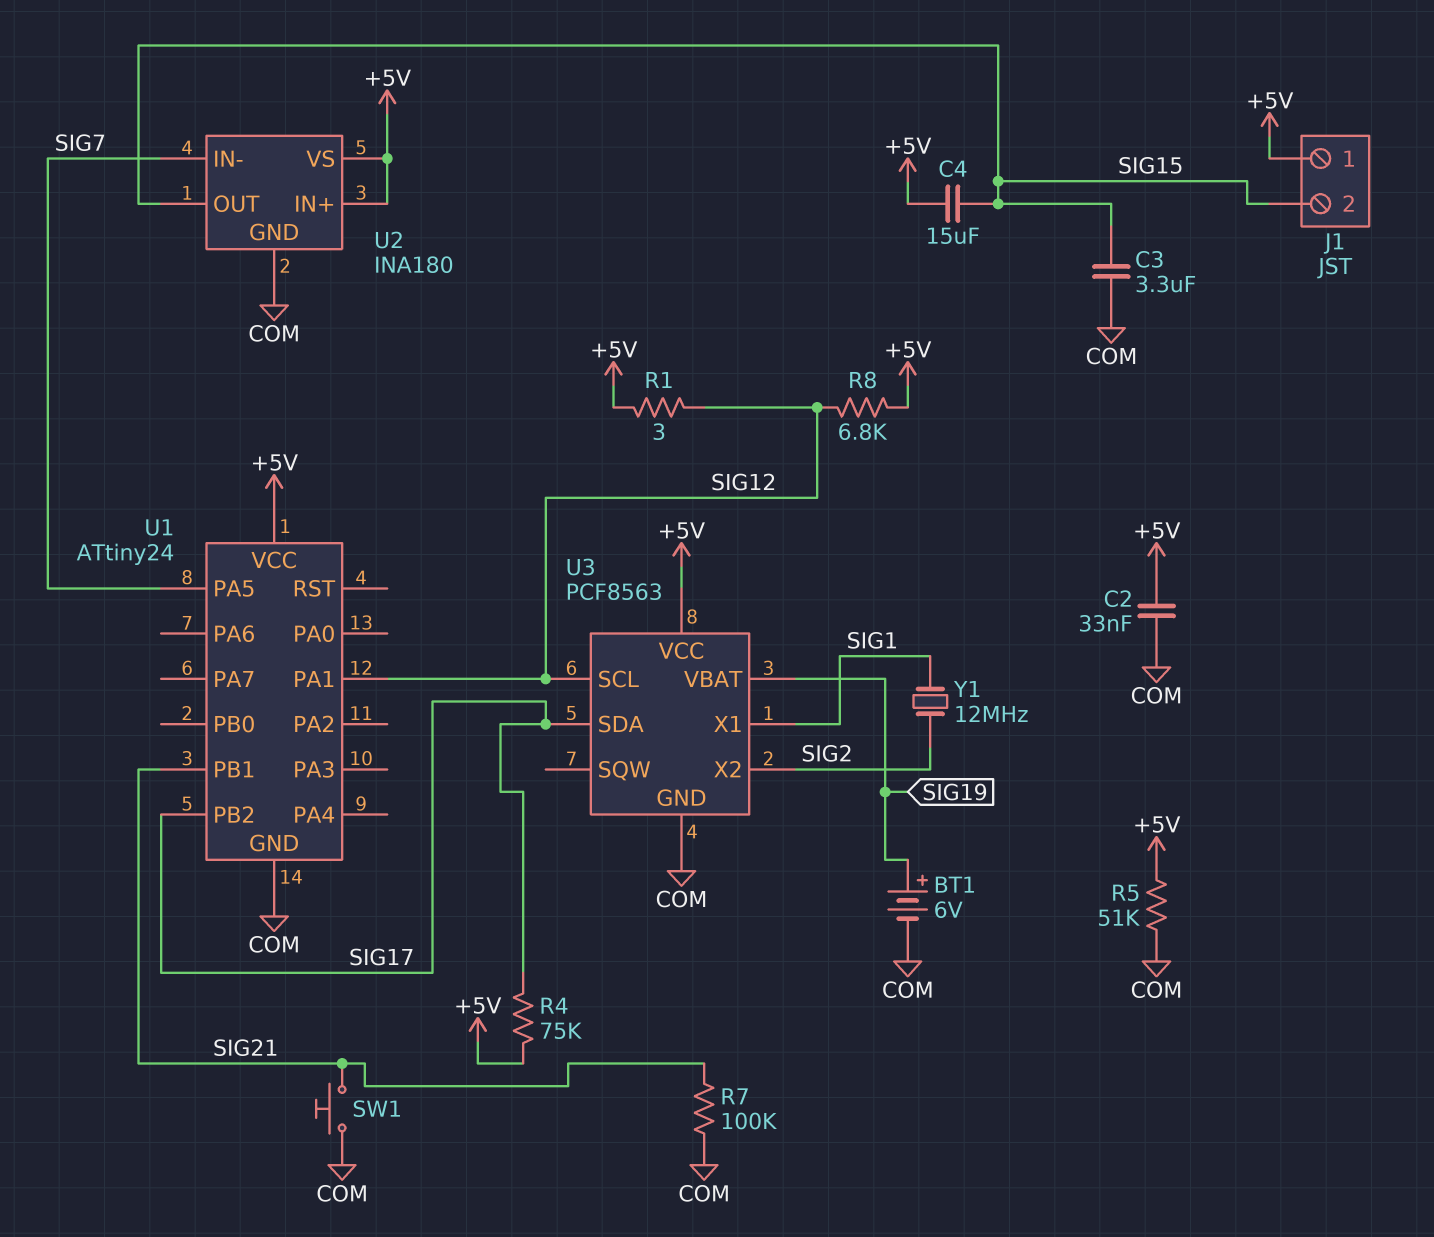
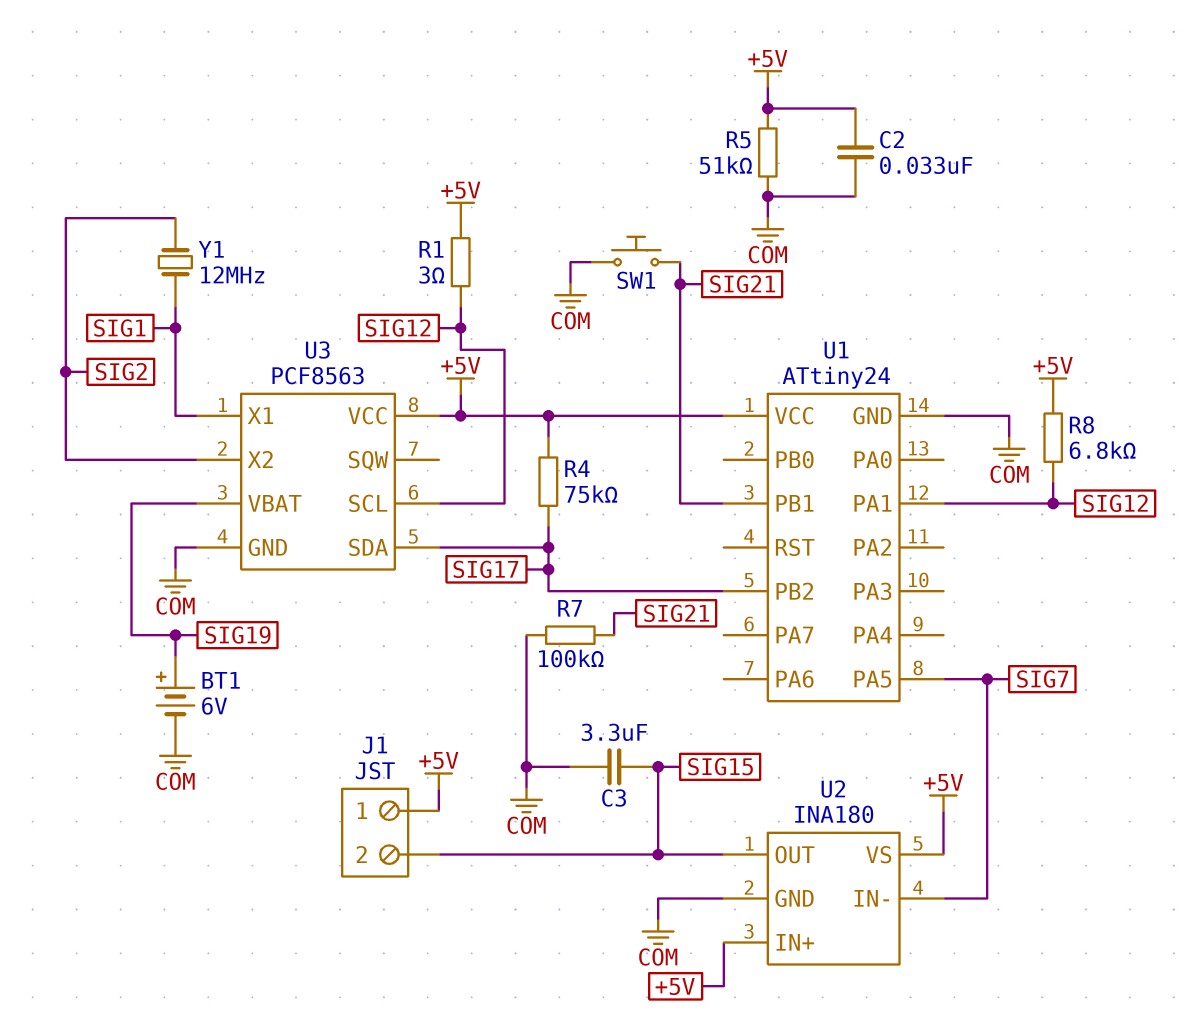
C4: 15uF (+5V, SIG15) -> none

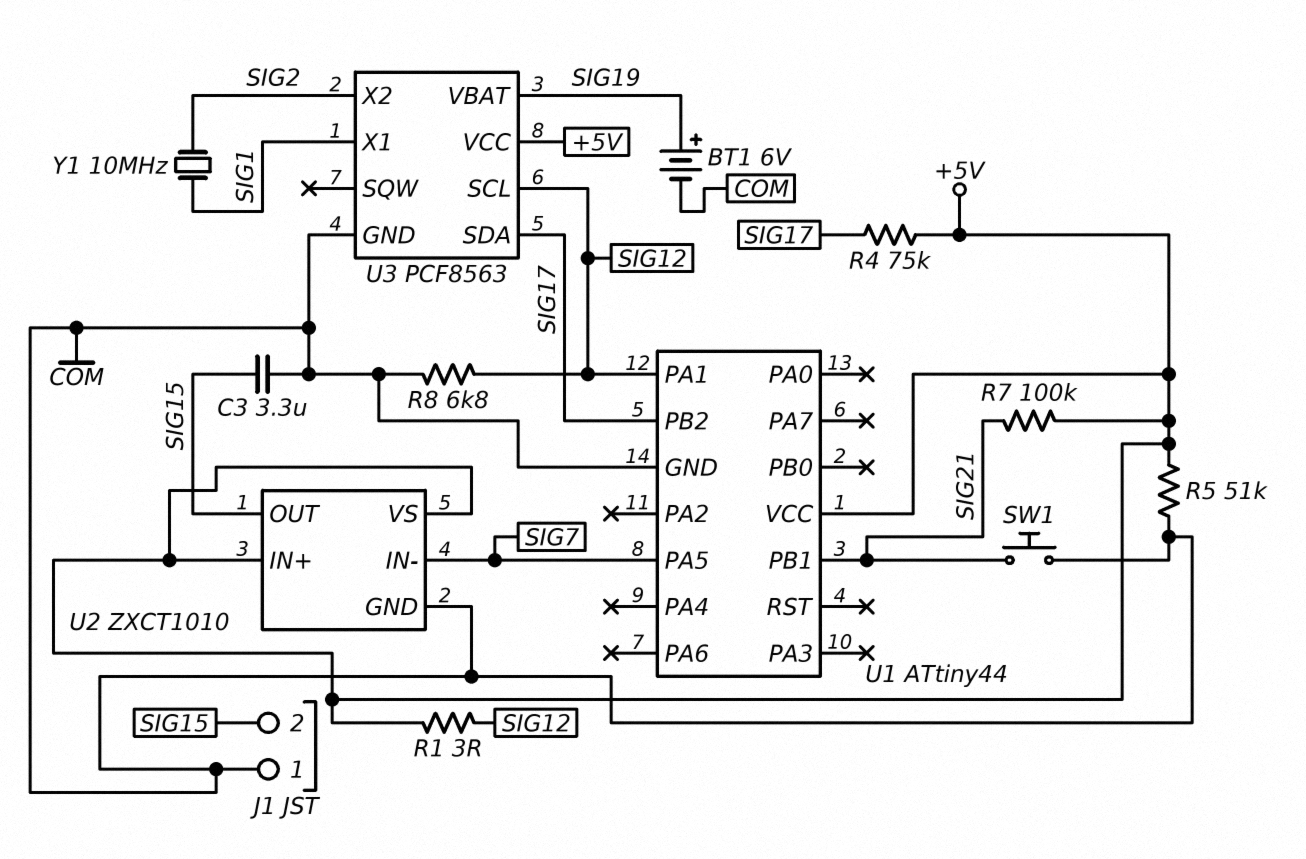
C2: 33nF (+5V, COM) -> none
J1 pin 1: +5V -> COM
R7: 100k (COM, SIG21) -> 100k (+5V, SIG21)
R8: 6.8k (+5V, SIG12) -> 6.8k (COM, SIG12)
U1: ATtiny24 -> ATtiny44
U2: INA180 -> ZXCT1010
Y1: 12MHz (SIG1, SIG2) -> 10MHz (SIG1, SIG2)

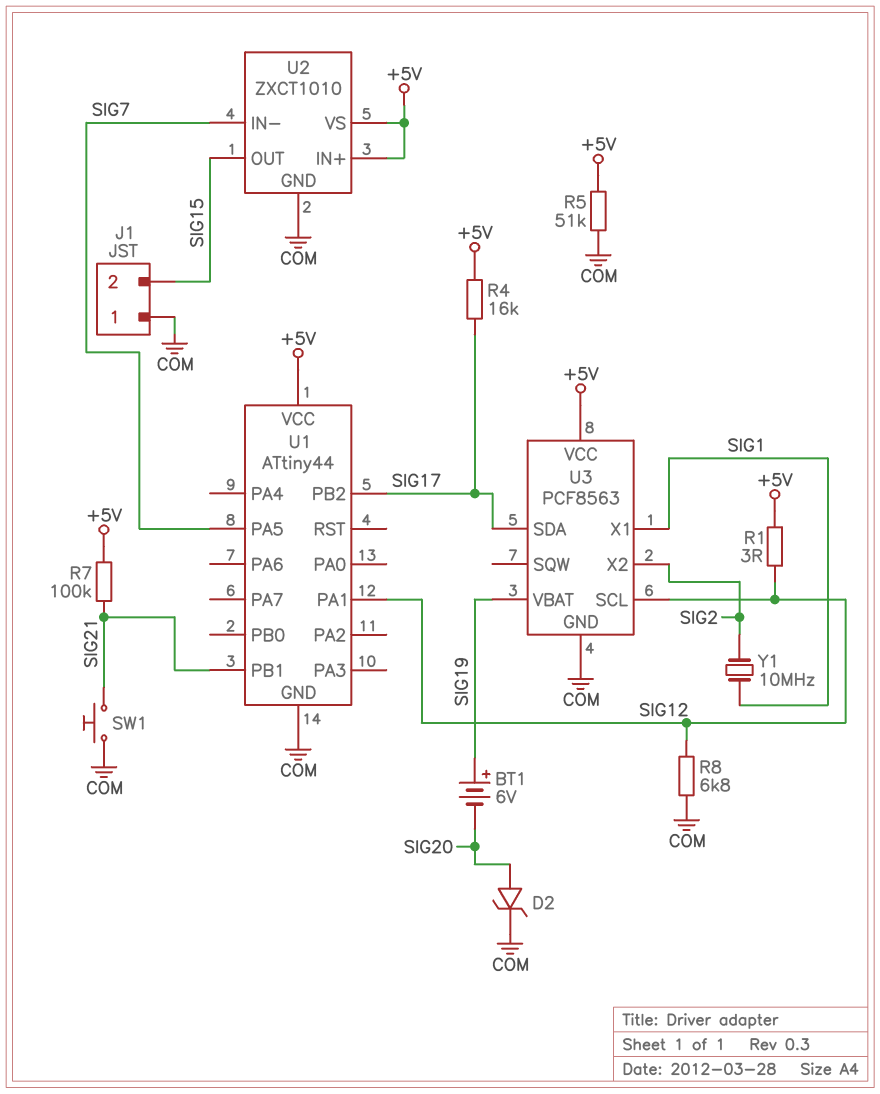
BT1: 6V (plus SIG19, minus COM) -> 6V (plus SIG19, minus SIG20)
C3: 3.3uF (COM, SIG15) -> none
D2: none -> zener (A SIG20, K COM)
R4: 75k (+5V, SIG17) -> 16k (+5V, SIG17)

